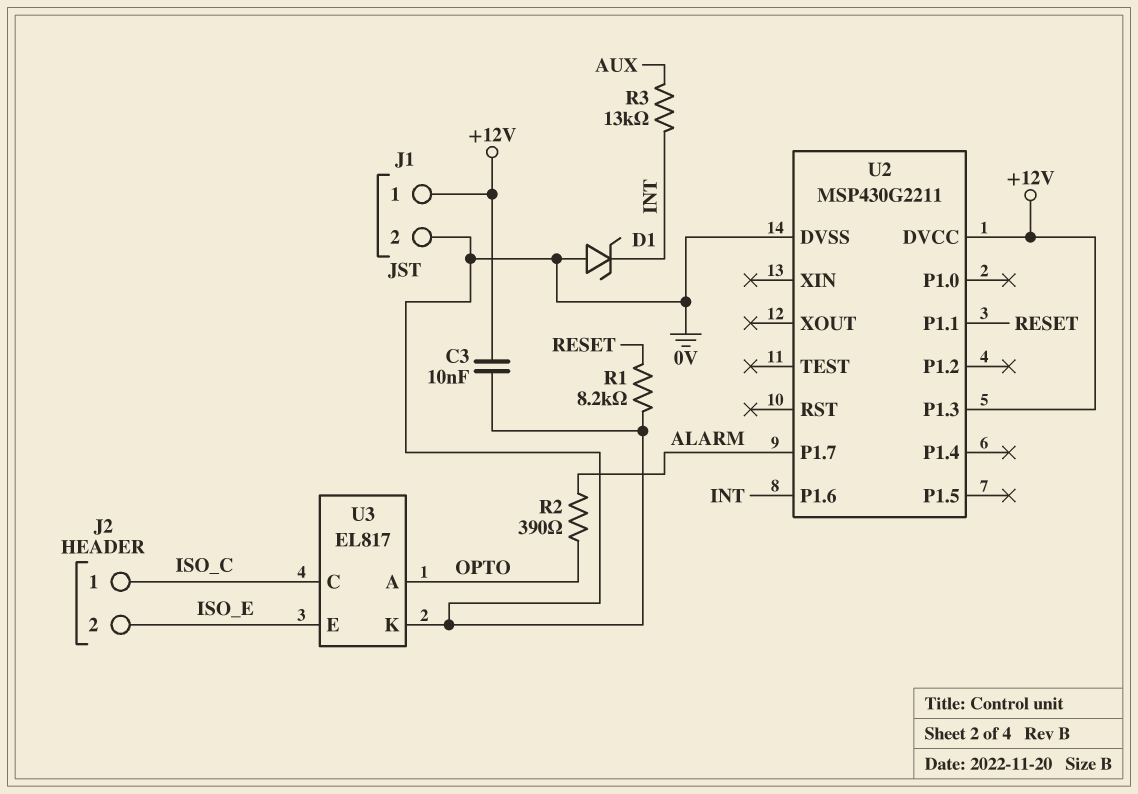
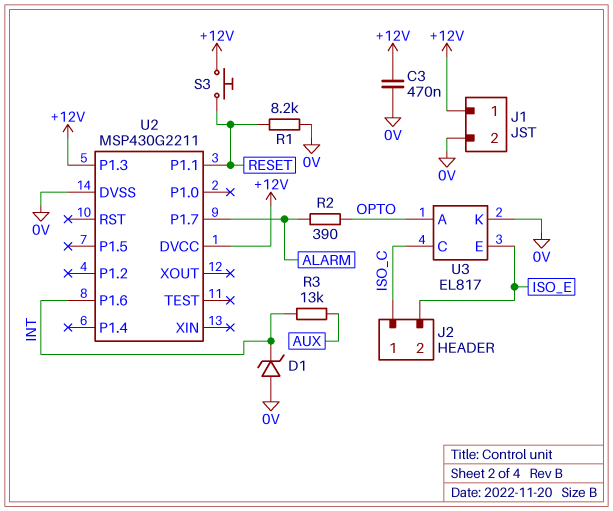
C3: 10nF (+12V, 0V) -> 470nF (+12V, 0V)
S3: none -> button (+12V, RESET)

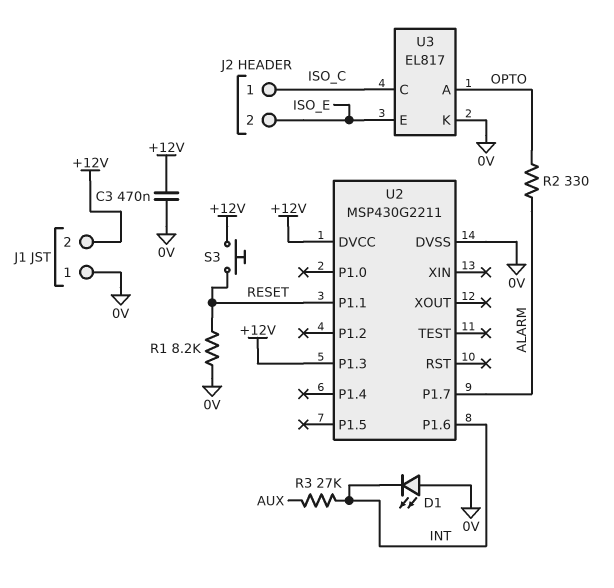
D1: zener (A 0V, K INT) -> LED (A 0V, K INT)
J1 pin 1: +12V -> 0V
J1 pin 2: 0V -> +12V
R2: 390 (ALARM, OPTO) -> 330 (ALARM, OPTO)
R3: 13k (AUX, INT) -> 27k (AUX, INT)

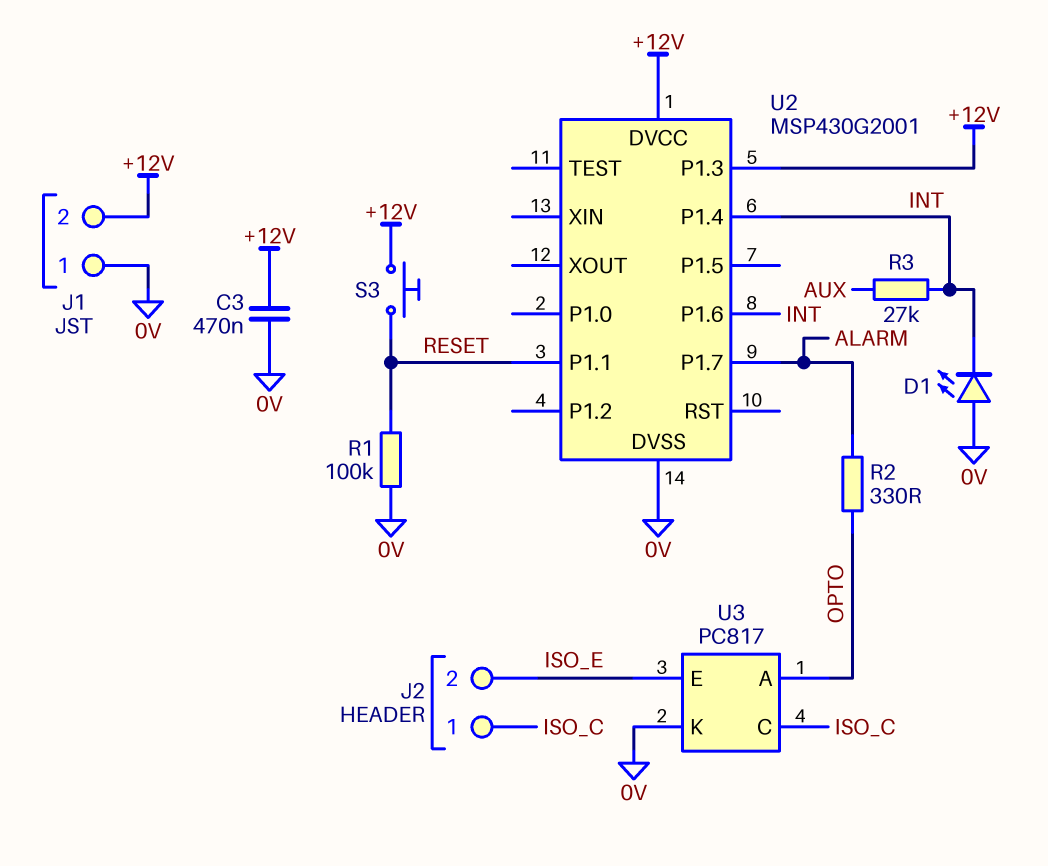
R1: 8.2k (0V, RESET) -> 100k (0V, RESET)
U2: MSP430G2211 -> MSP430G2001
U2 pin P1.4: none -> INT
U3: EL817 -> PC817

